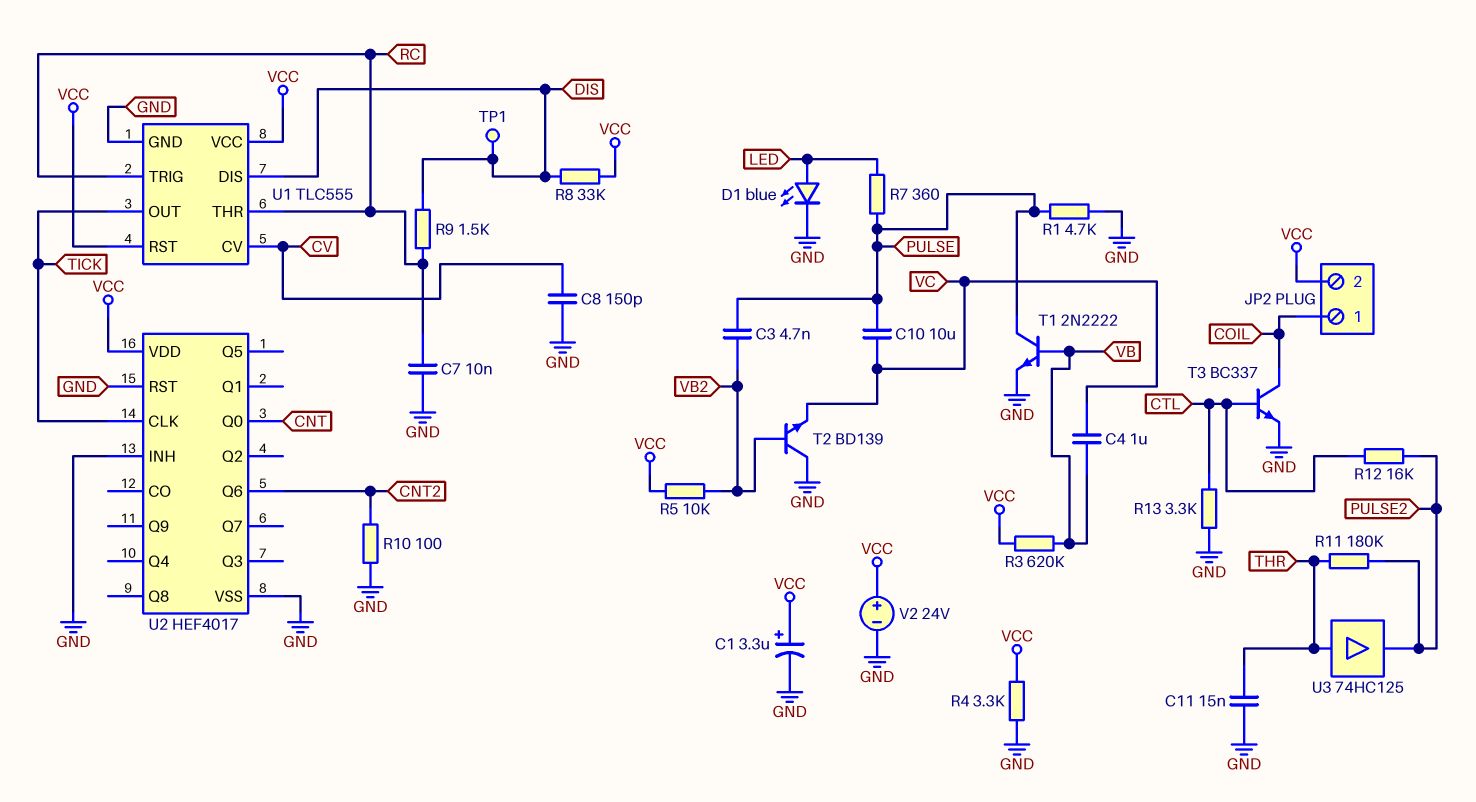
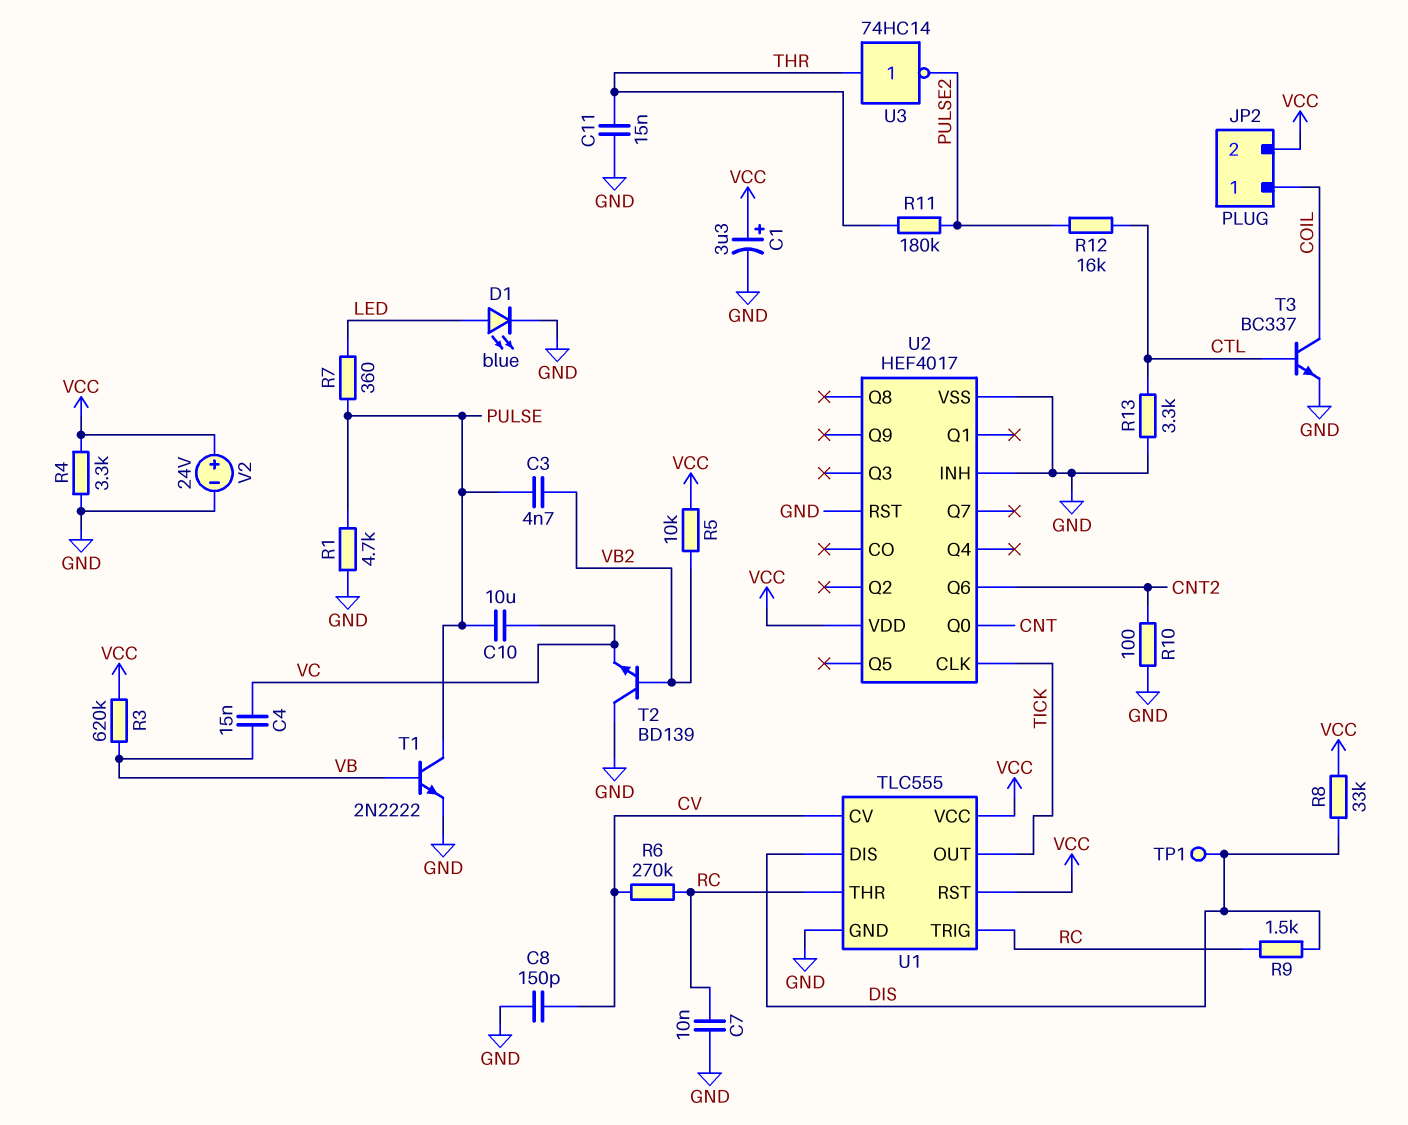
C4: 1uF (VB, VC) -> 15nF (VB, VC)
R6: none -> 270k (CV, RC)
U3: buffer 74HC125 (in THR, out PULSE2) -> NOT 74HC14 (in THR, out PULSE2)

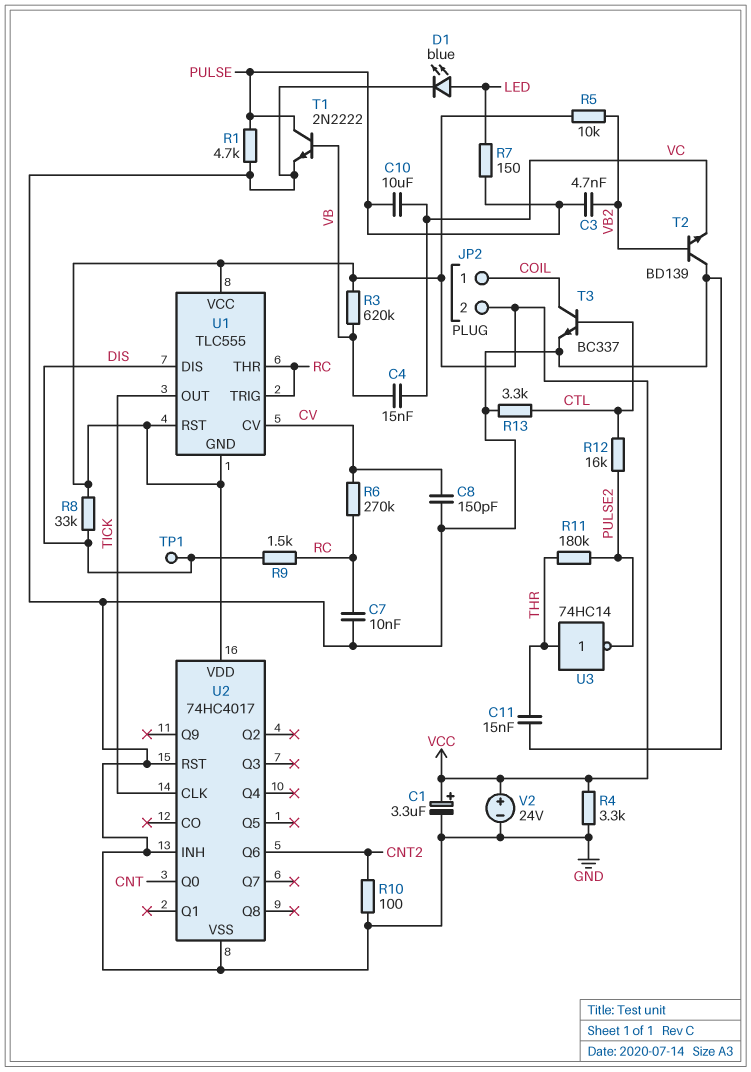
R7: 360 (LED, PULSE) -> 150 (LED, PULSE)
U1 pin GND: GND -> VCC
U2: HEF4017 -> 74HC4017

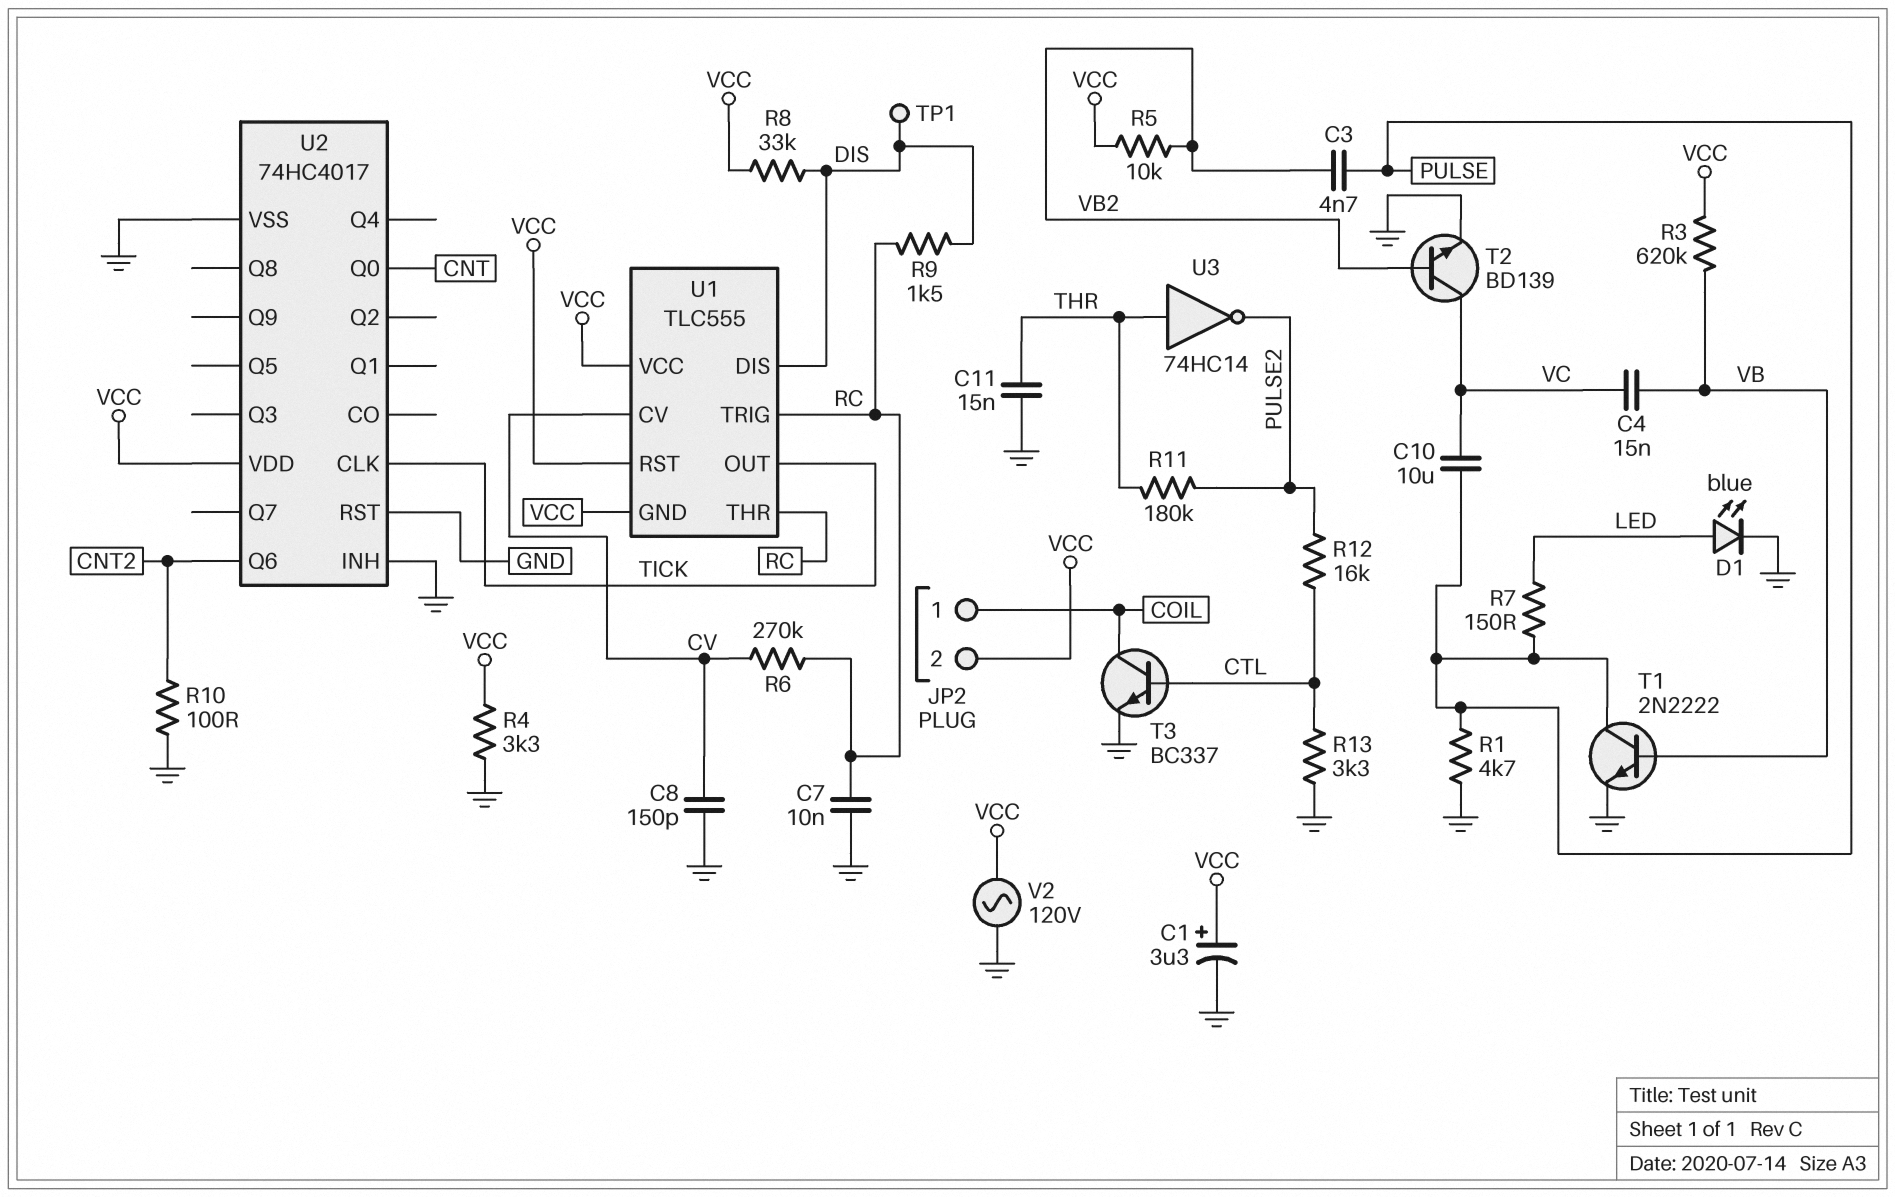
T2: NPN BD139 (B VB2, C GND, E VC) -> NPN BD139 (B VB2, C VC, E GND)
V2: 24V (plus VCC, minus GND) -> AC 120V (GND, VCC)

